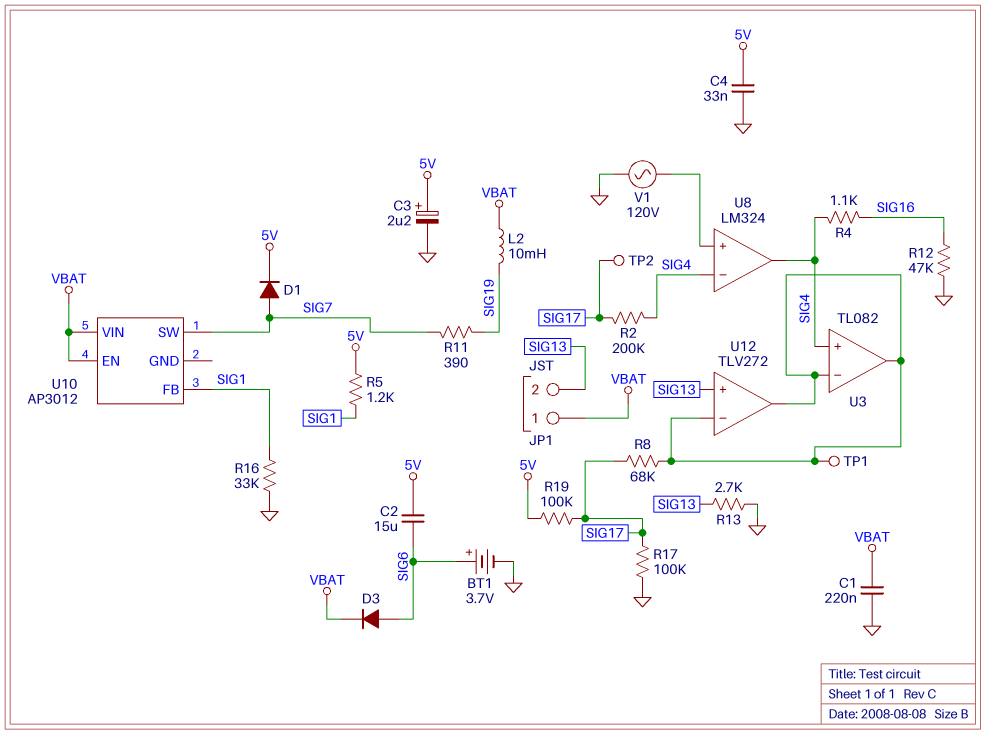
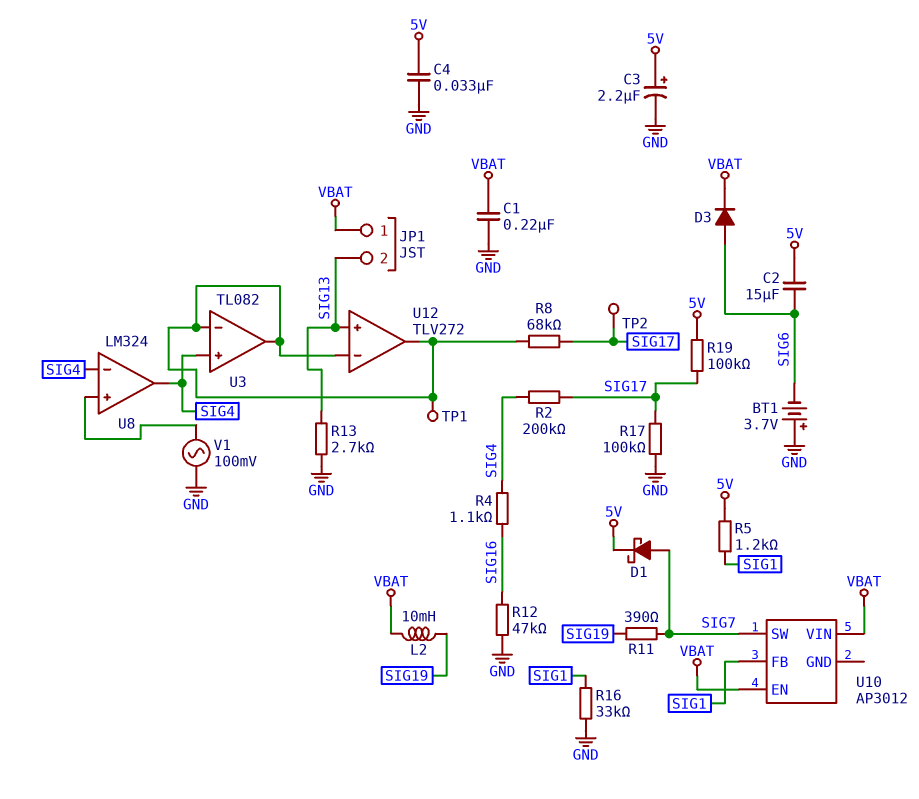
BT1: 3.7V (plus SIG6, minus GND) -> 3.7V (plus GND, minus SIG6)
D1: diode (A SIG7, K 5V) -> schottky (A SIG7, K 5V)
V1: AC 120V (GND, U8/in+) -> AC 100mV (GND, U8/in+)

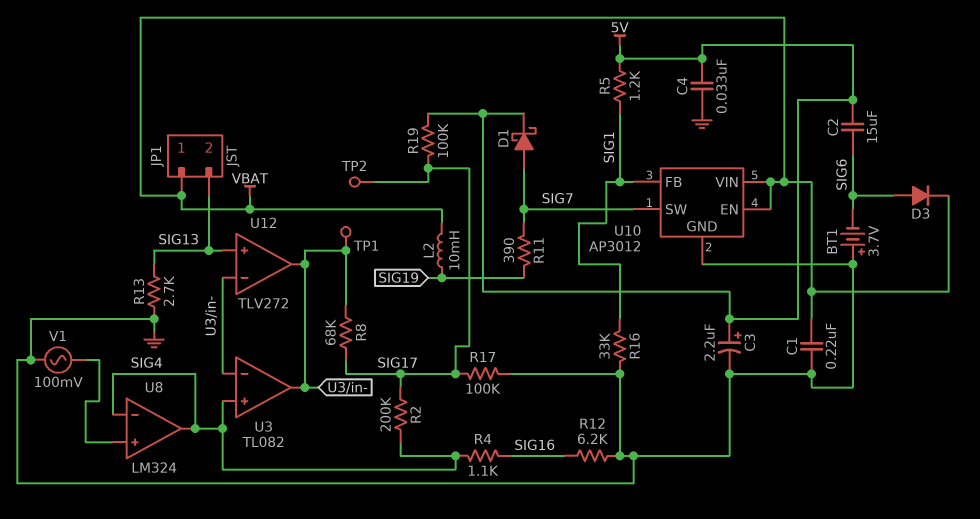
R12: 47k (GND, SIG16) -> 6.2k (GND, SIG16)
U10 pin GND: none -> GND

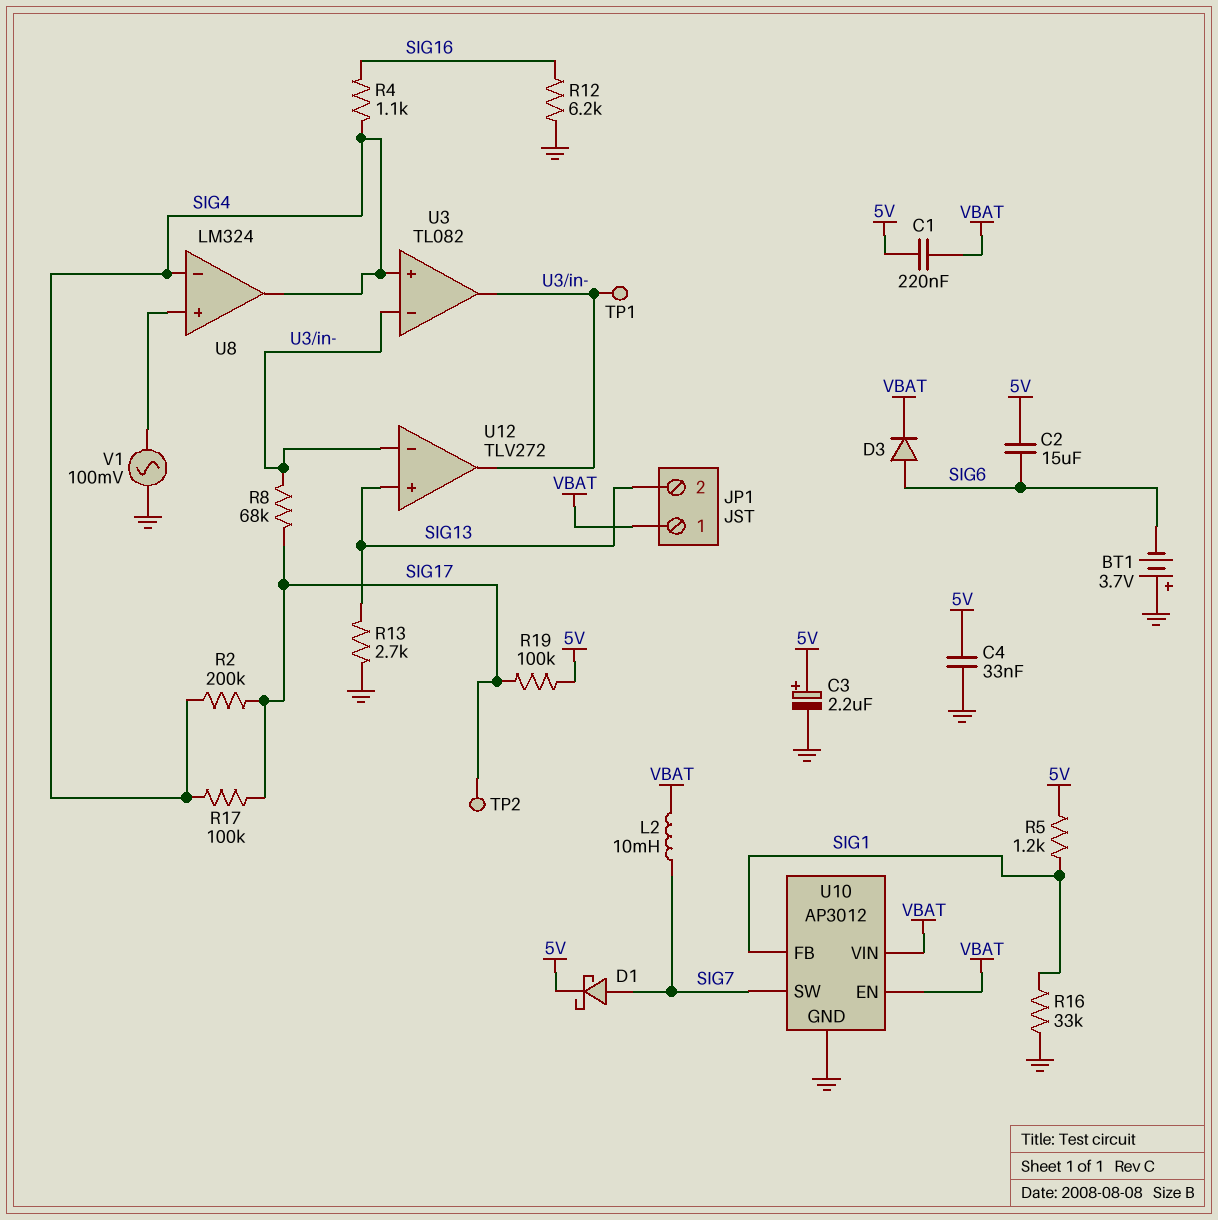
C1: 220nF (GND, VBAT) -> 220nF (5V, VBAT)
L2: 10mH (SIG19, VBAT) -> 10mH (SIG7, VBAT)
R11: 390 (SIG7, SIG19) -> none
R17: 100k (GND, SIG17) -> 100k (SIG4, SIG17)

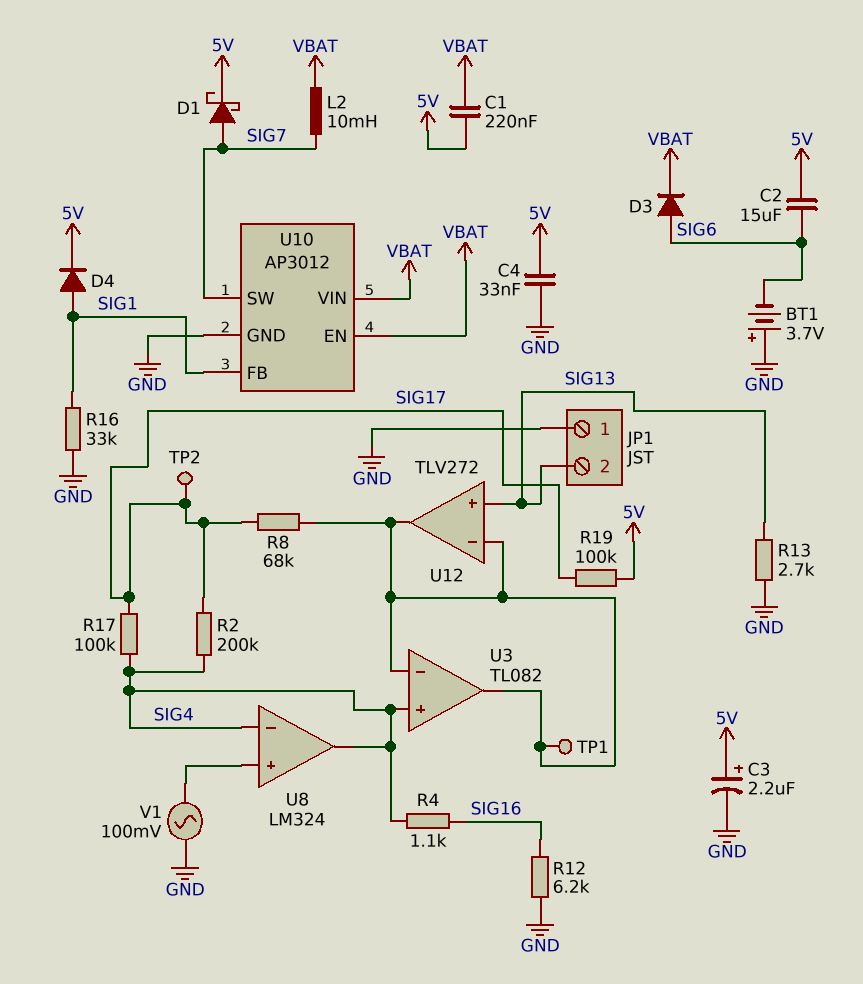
D4: none -> diode (A SIG1, K 5V)
JP1 pin 1: VBAT -> GND
R5: 1.2k (5V, SIG1) -> none

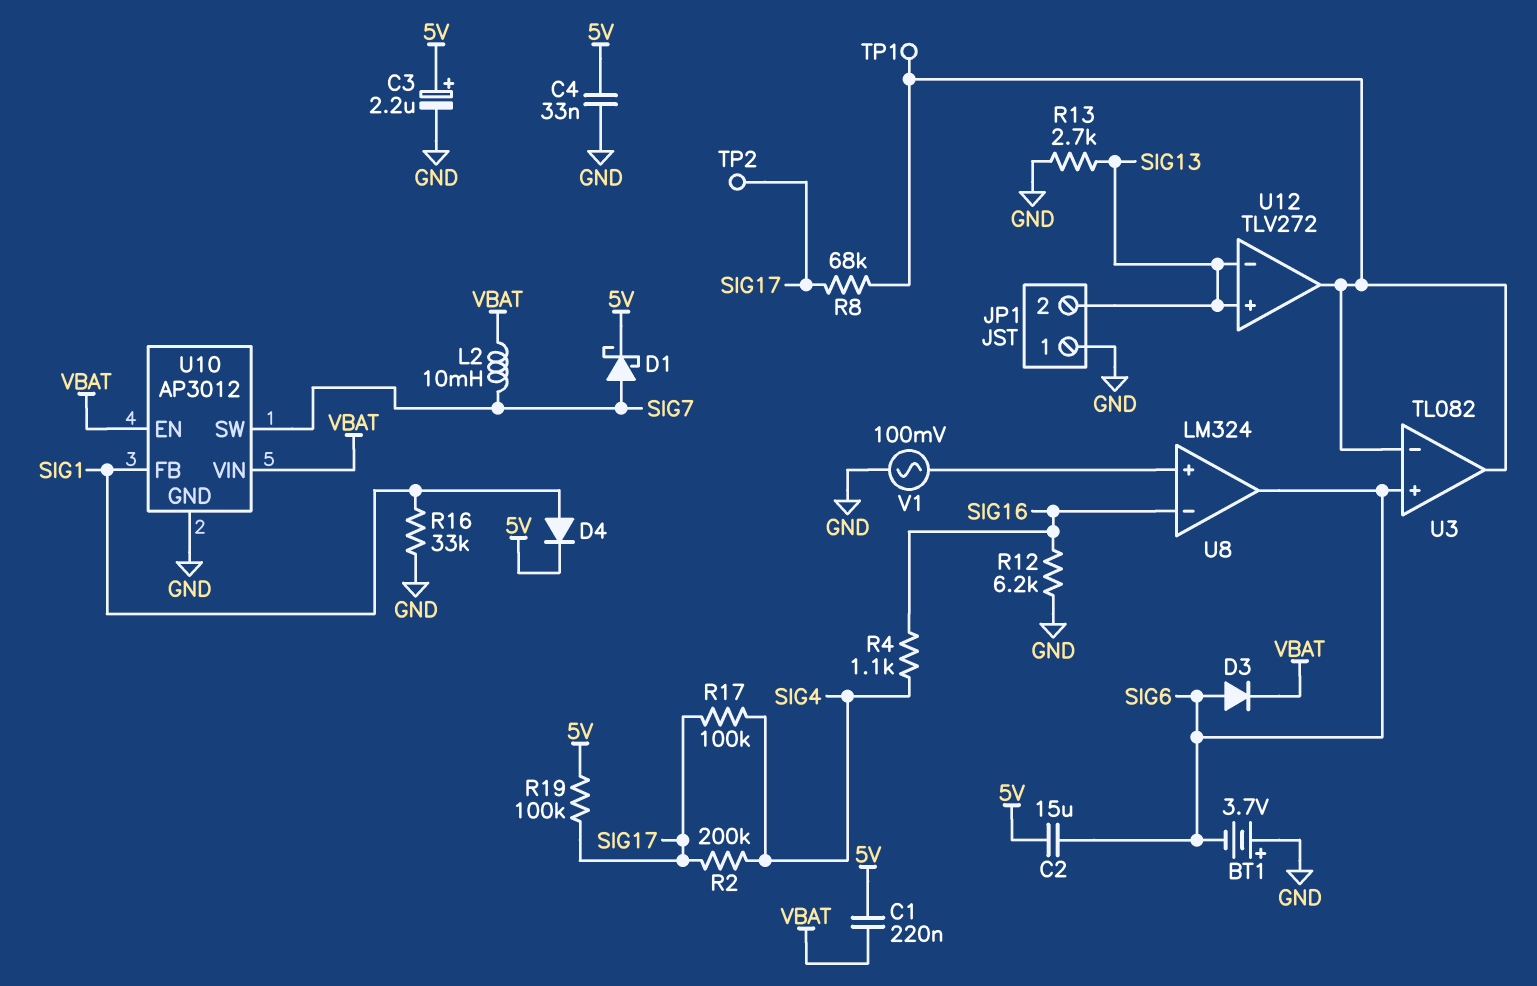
U3 pin in+: SIG4 -> SIG6
U8 pin in-: SIG4 -> SIG16
U8 pin out: SIG4 -> SIG6
U12 pin in-: U3/in- -> SIG13

